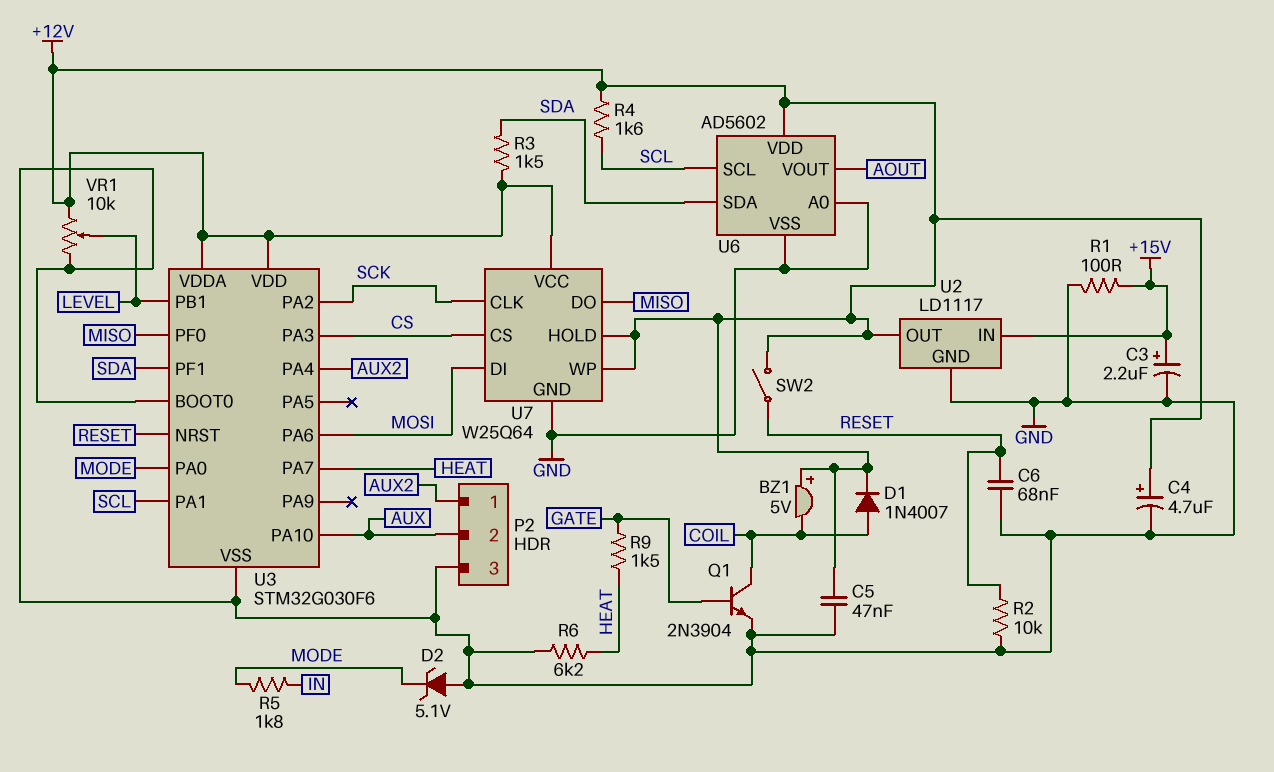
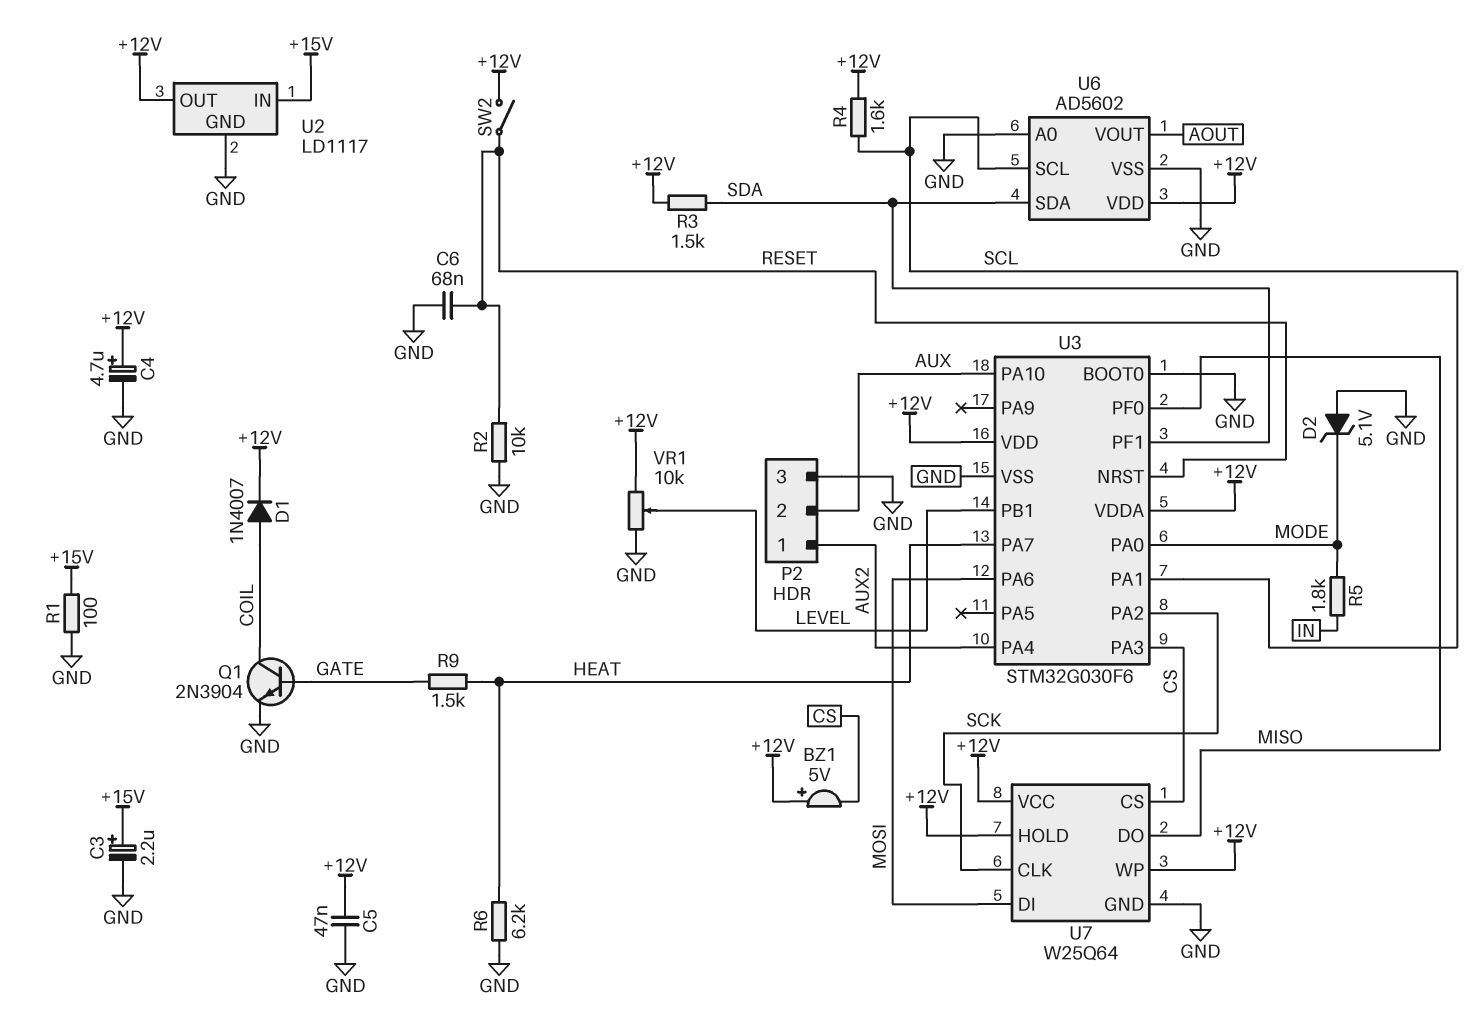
BZ1: buzzer 5V (plus +12V, minus COIL) -> buzzer 5V (plus +12V, minus CS)

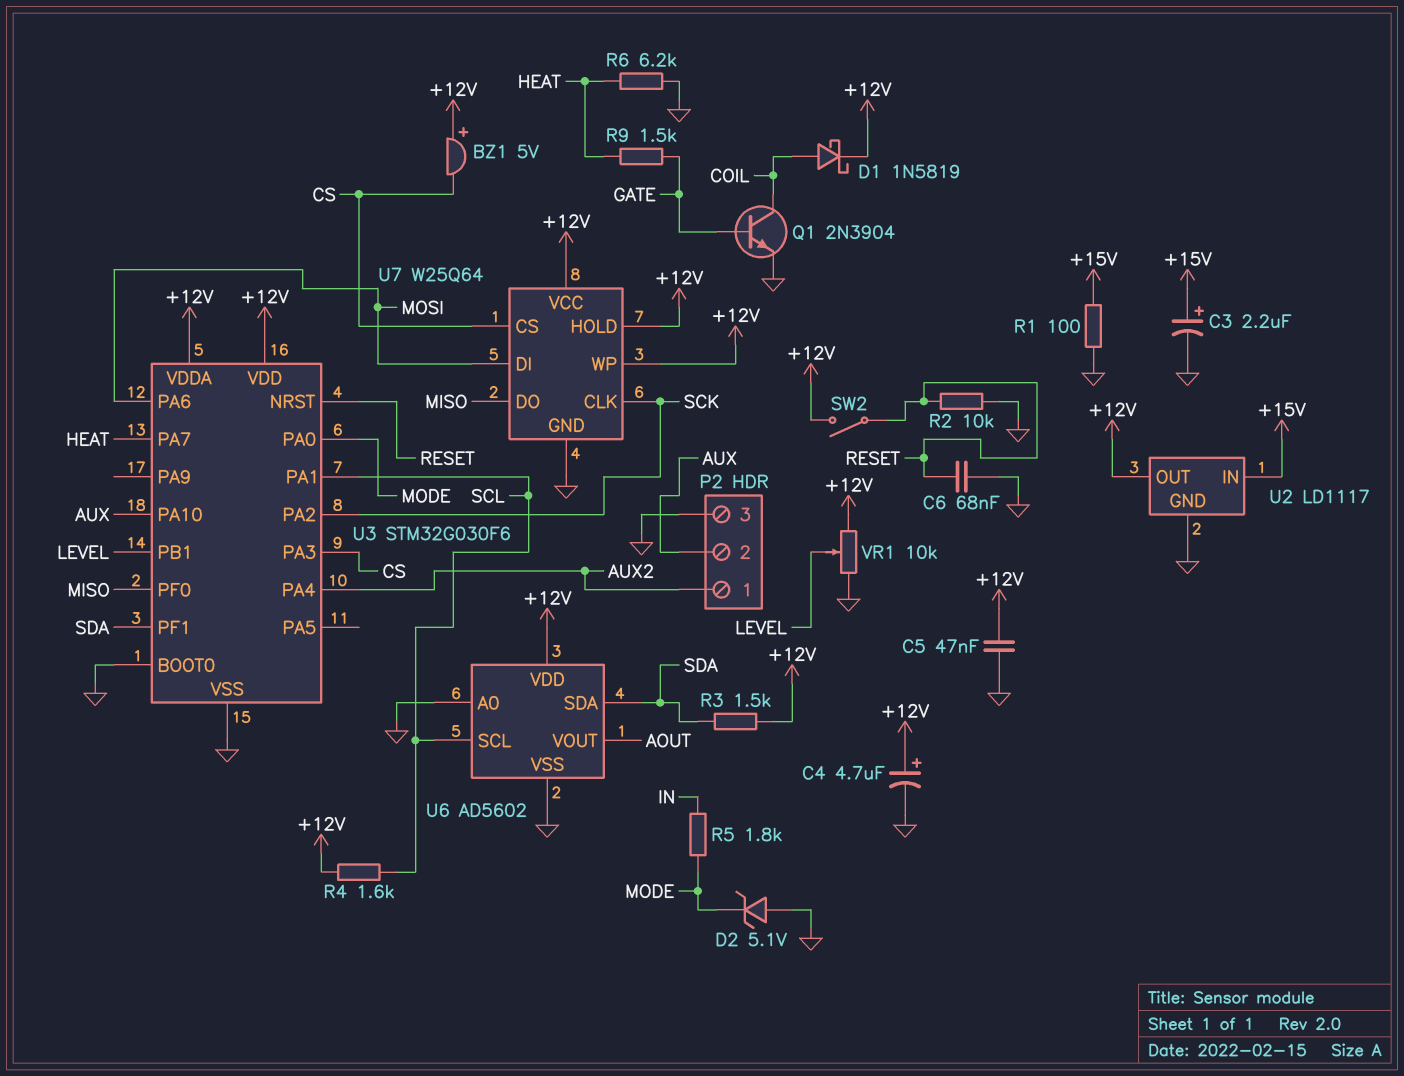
D1: diode 1N4007 (A COIL, K +12V) -> schottky 1N5819 (A COIL, K +12V)

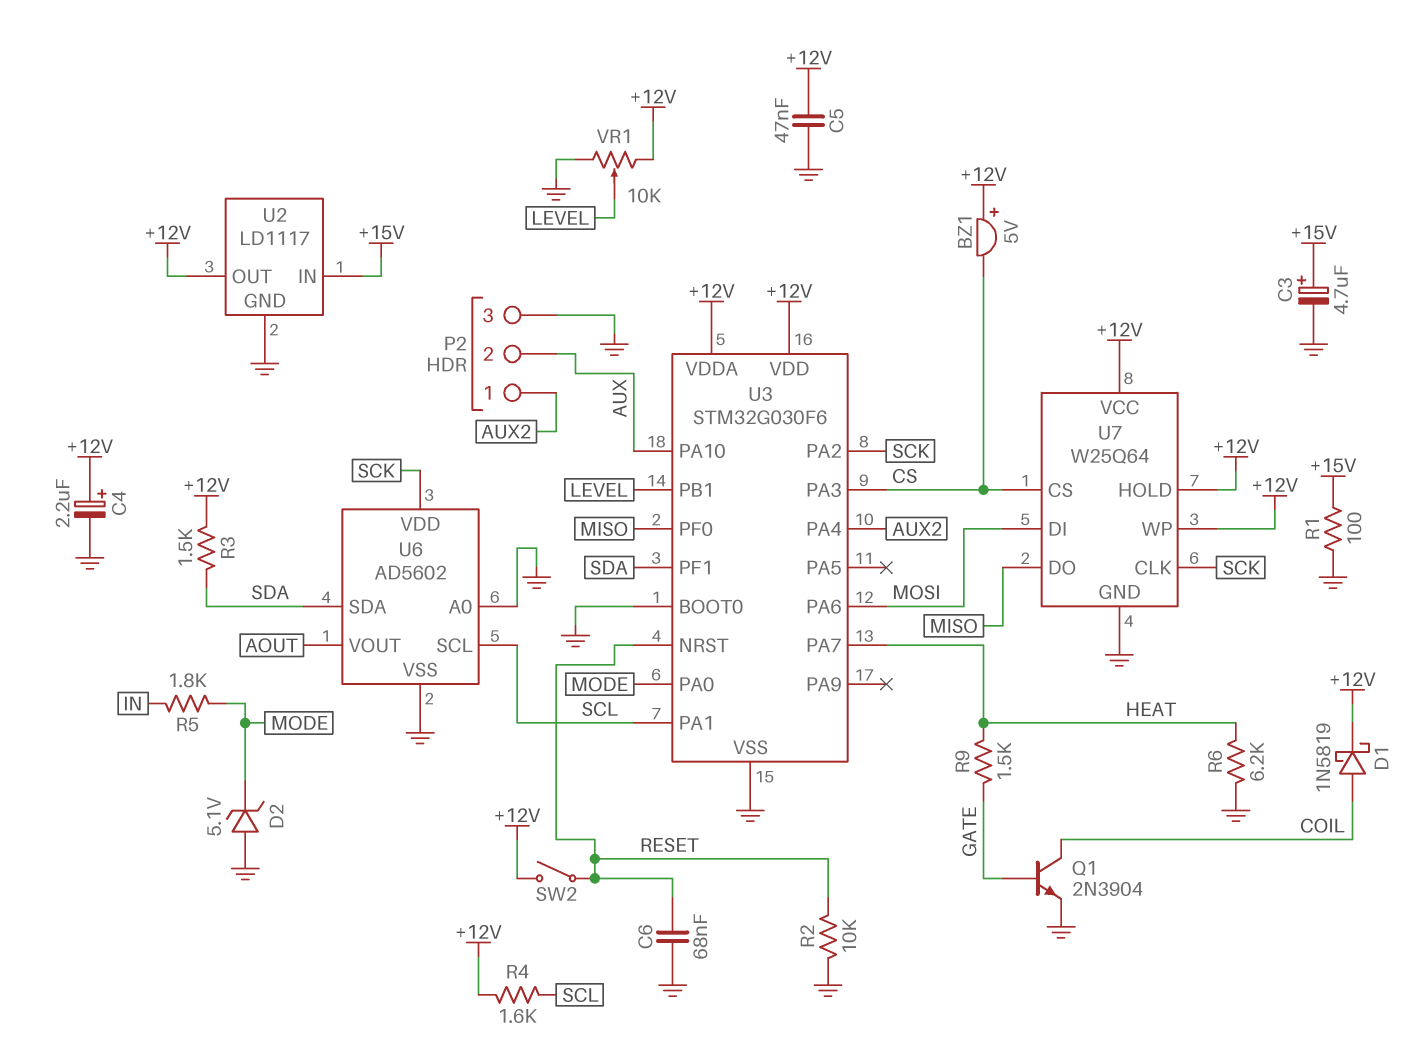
C3: 2.2uF (plus +15V, minus GND) -> 4.7uF (plus +15V, minus GND)
C4: 4.7uF (plus +12V, minus GND) -> 2.2uF (plus +12V, minus GND)
U6 pin VDD: +12V -> SCK

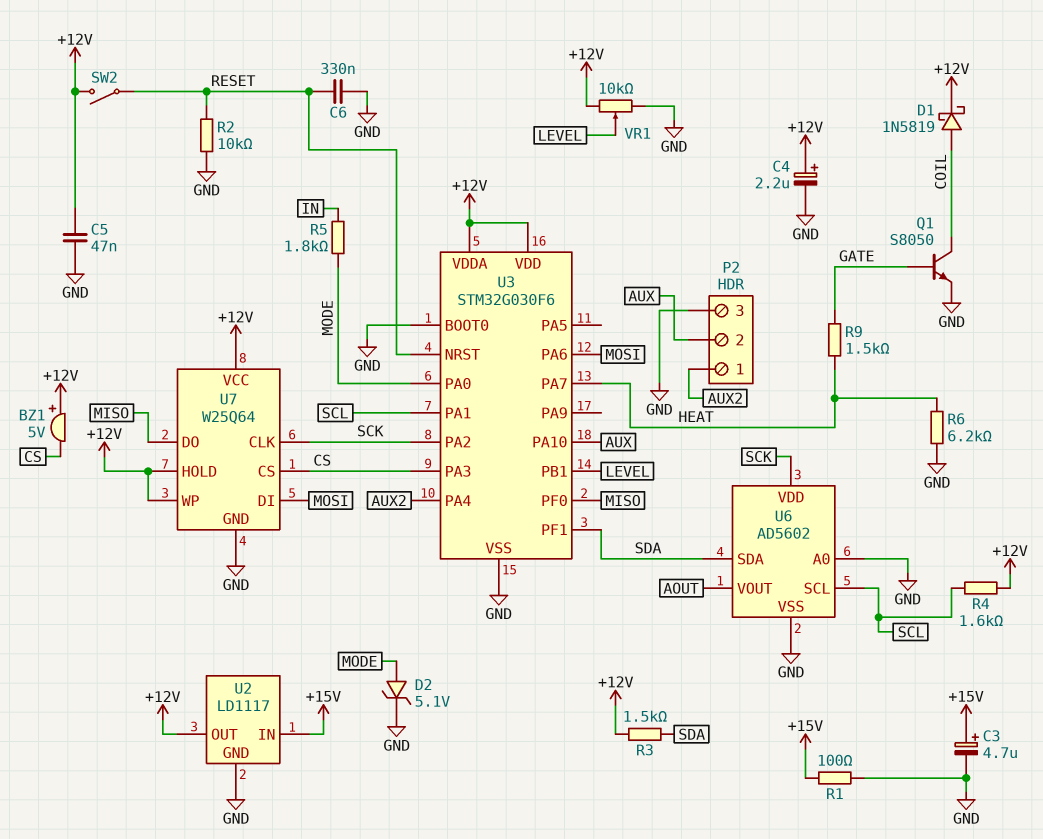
C6: 68nF (GND, RESET) -> 330nF (GND, RESET)
D2: zener 5.1V (A GND, K MODE) -> zener 5.1V (A MODE, K GND)
Q1: NPN 2N3904 (B GATE, C COIL, E GND) -> NPN S8050 (B GATE, C COIL, E GND)

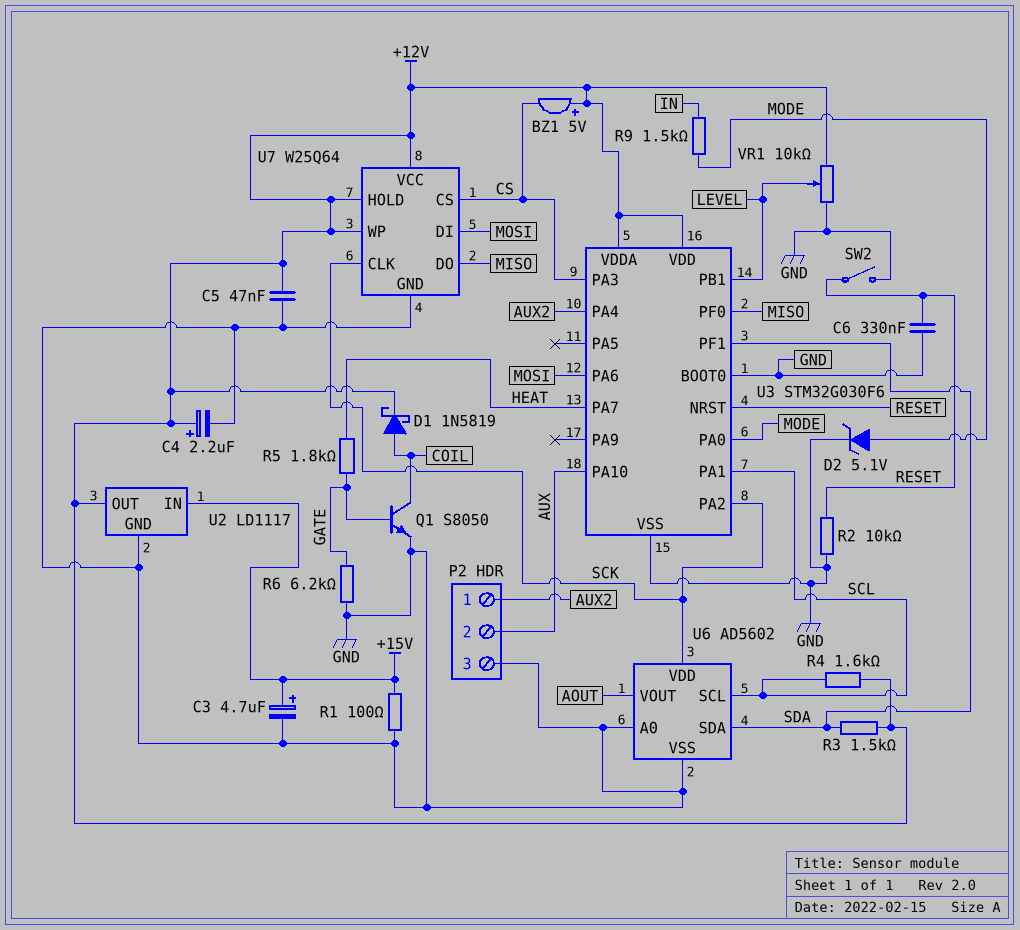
R5: 1.8k (IN, MODE) -> 1.8k (GATE, HEAT)
R6: 6.2k (GND, HEAT) -> 6.2k (GATE, GND)
R9: 1.5k (GATE, HEAT) -> 1.5k (IN, MODE)
SW2: switch (+12V, RESET) -> switch (GND, RESET)

